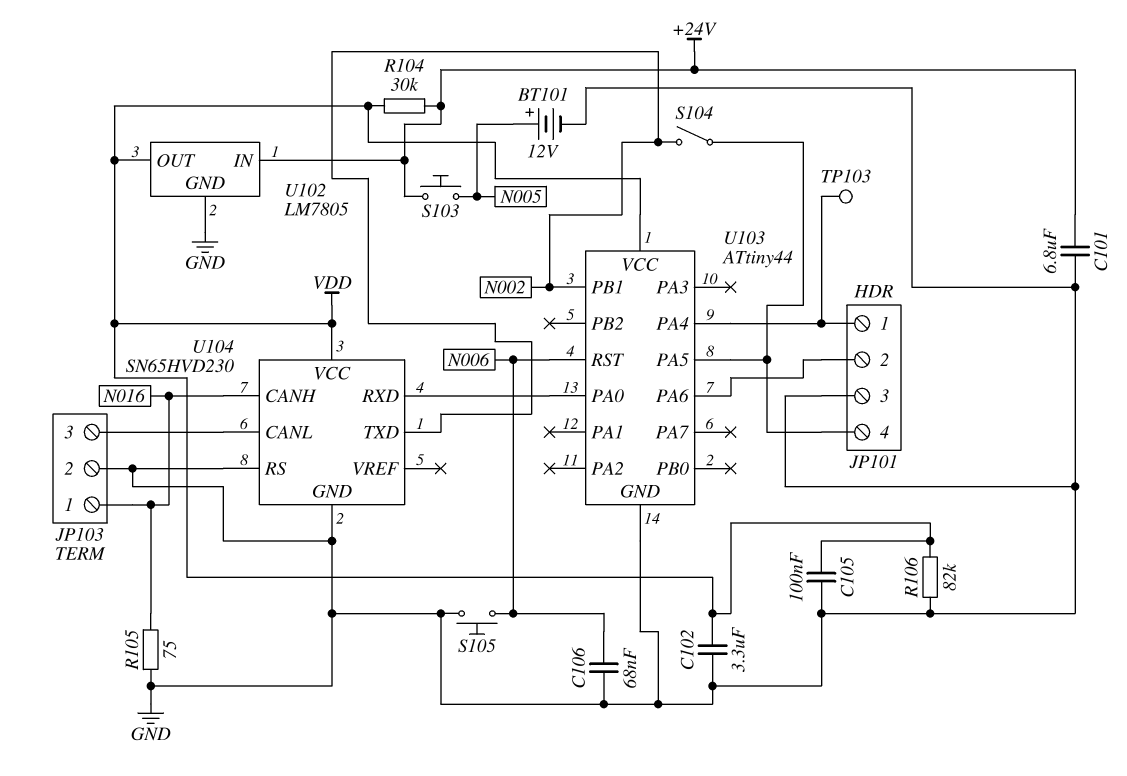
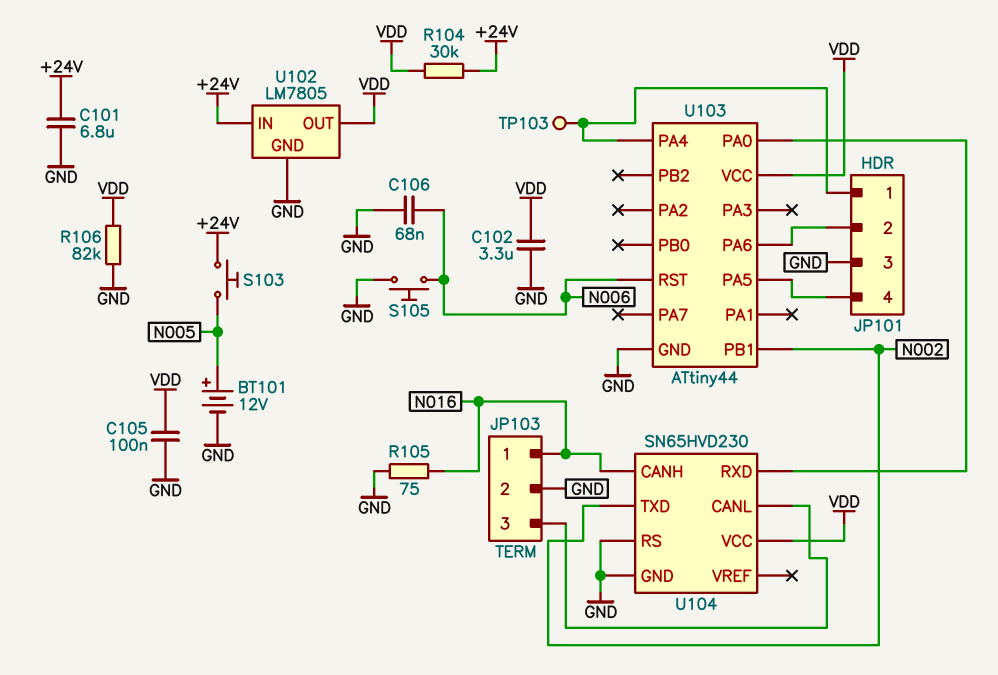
S104: switch (JP101/4, N002) -> none

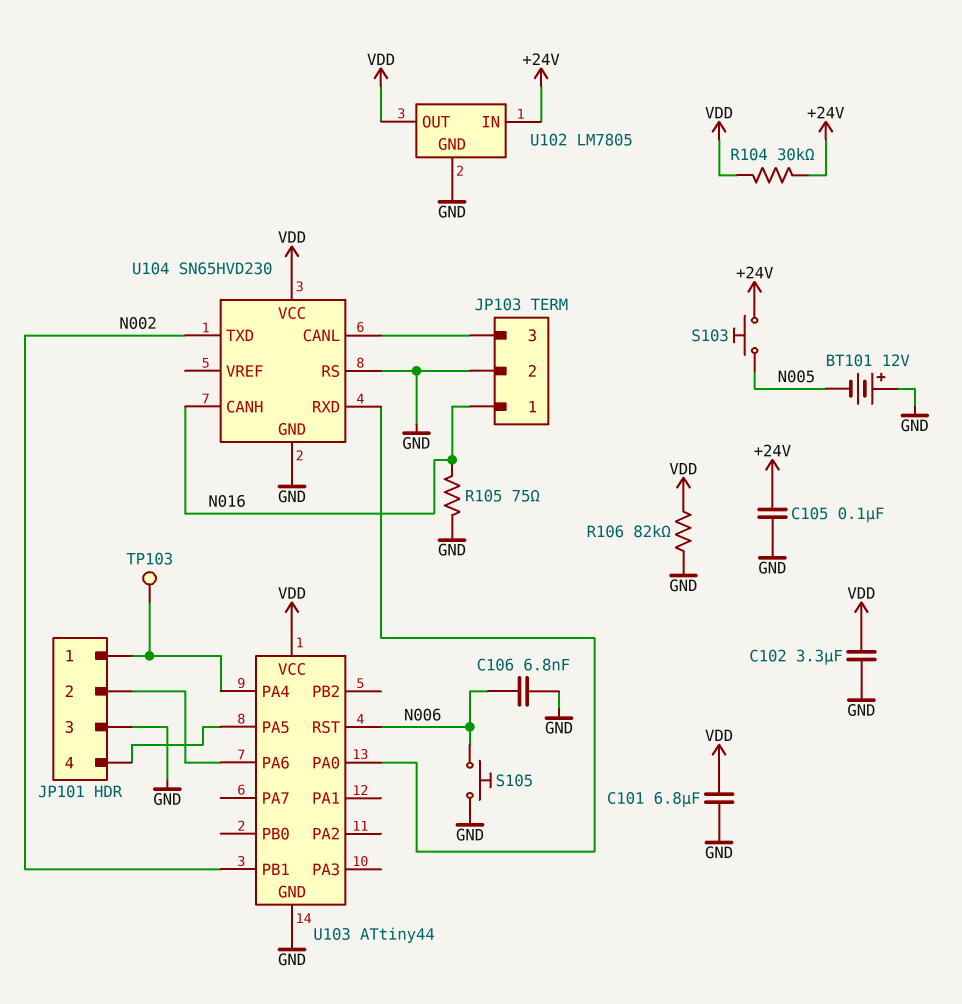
BT101: 12V (plus N005, minus GND) -> 12V (plus GND, minus N005)
C101: 6.8uF (+24V, GND) -> 6.8uF (GND, VDD)
C105: 100nF (GND, VDD) -> 100nF (+24V, GND)
C106: 68nF (GND, N006) -> 6.8nF (GND, N006)

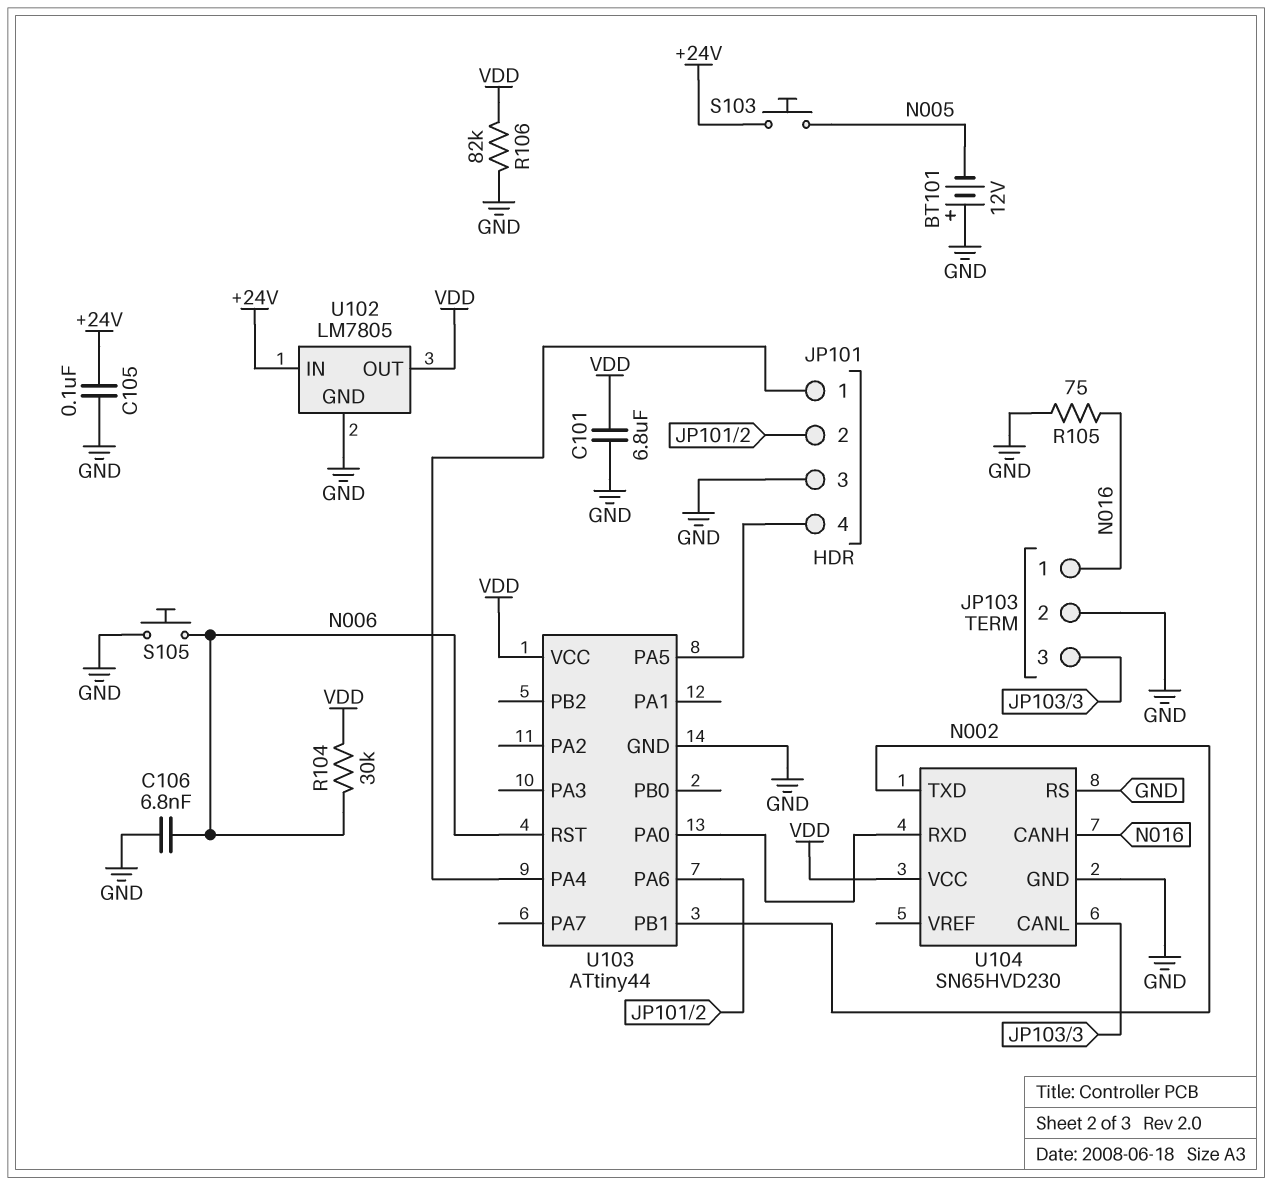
C102: 3.3uF (GND, VDD) -> none
R104: 30k (+24V, VDD) -> 30k (N006, VDD)
TP103: test point (JP101/1) -> none

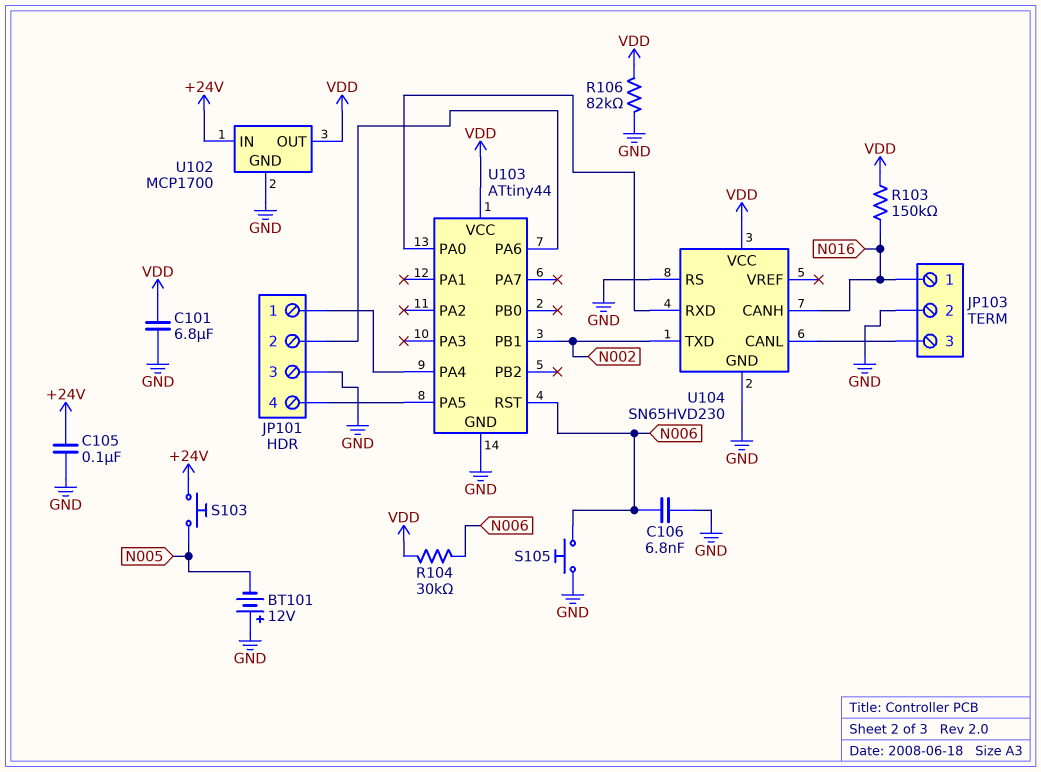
R103: none -> 150k (N016, VDD)
R105: 75 (GND, N016) -> none
U102: LM7805 -> MCP1700

